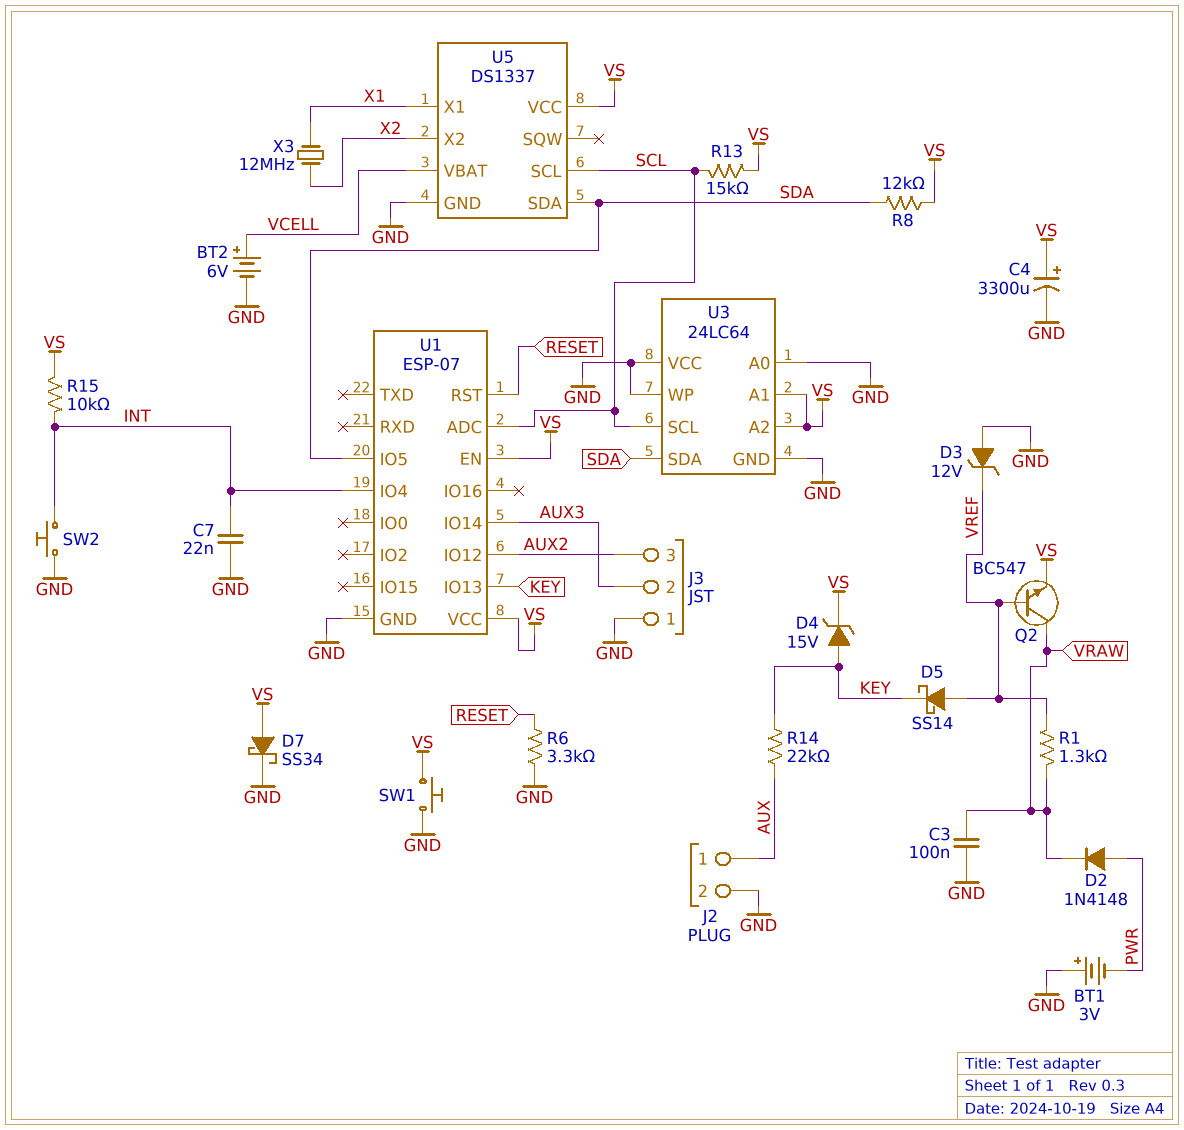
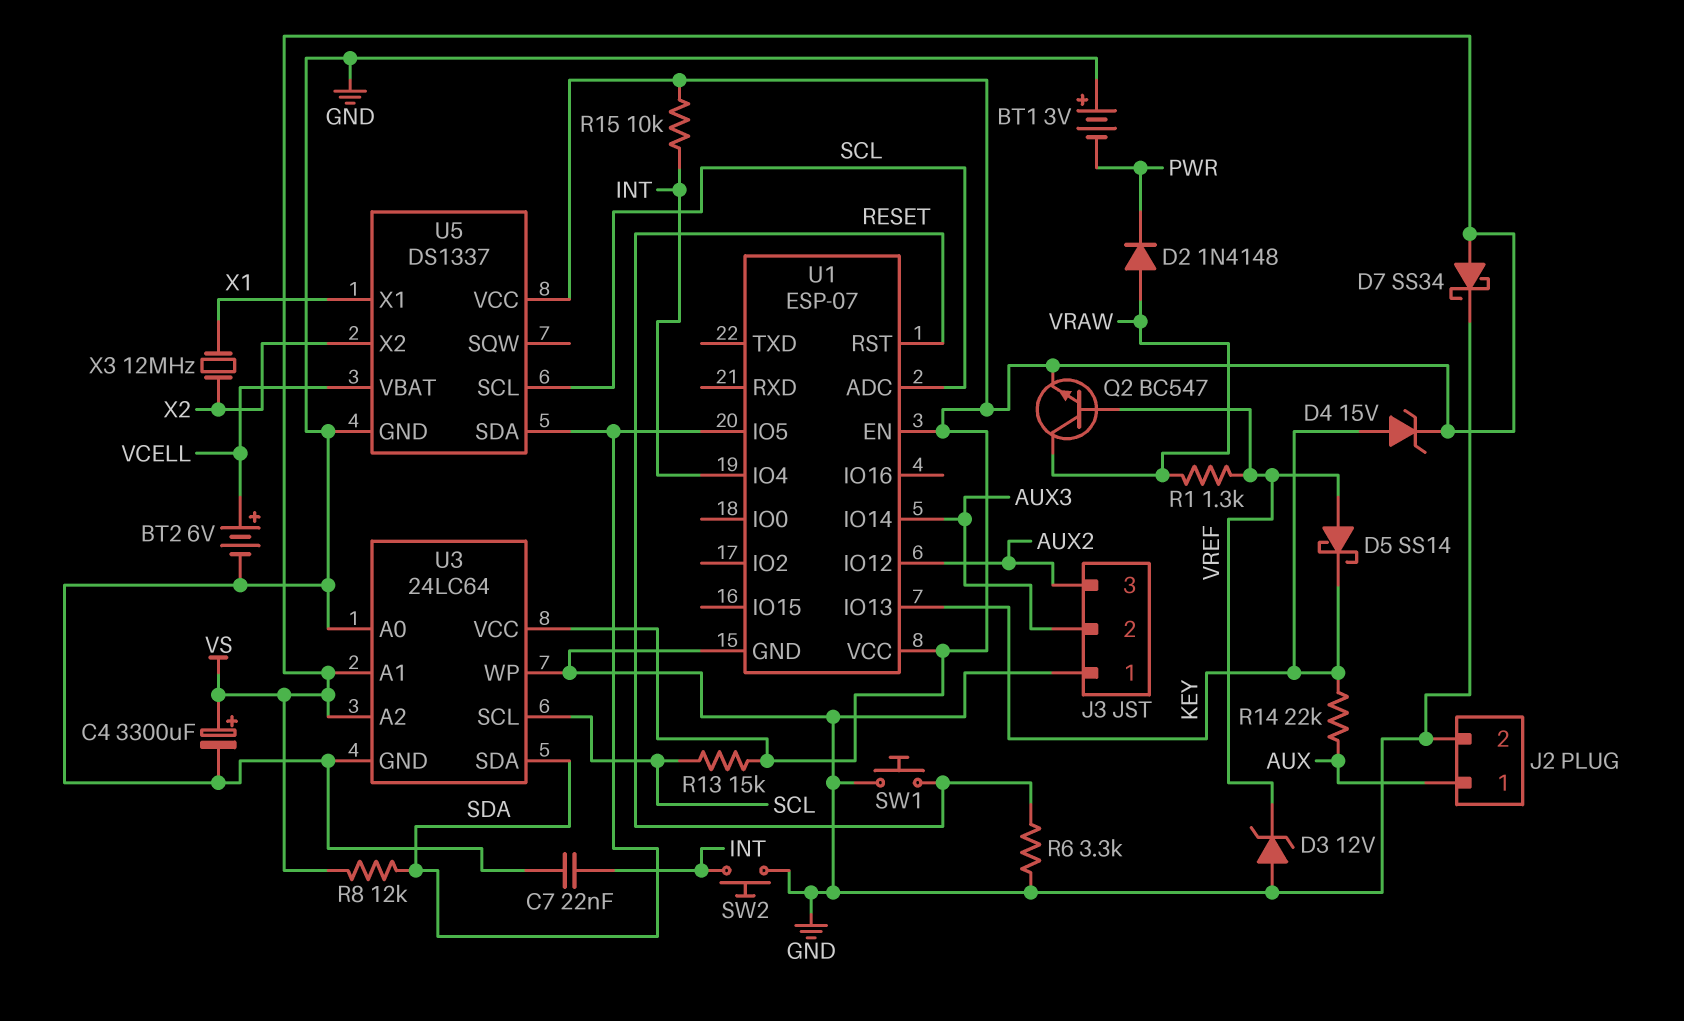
C3: 100nF (GND, VRAW) -> none
D2: diode 1N4148 (A PWR, K VRAW) -> diode 1N4148 (A VRAW, K PWR)
SW1: button (GND, VS) -> button (GND, RESET)
U3 pin VCC: GND -> VS

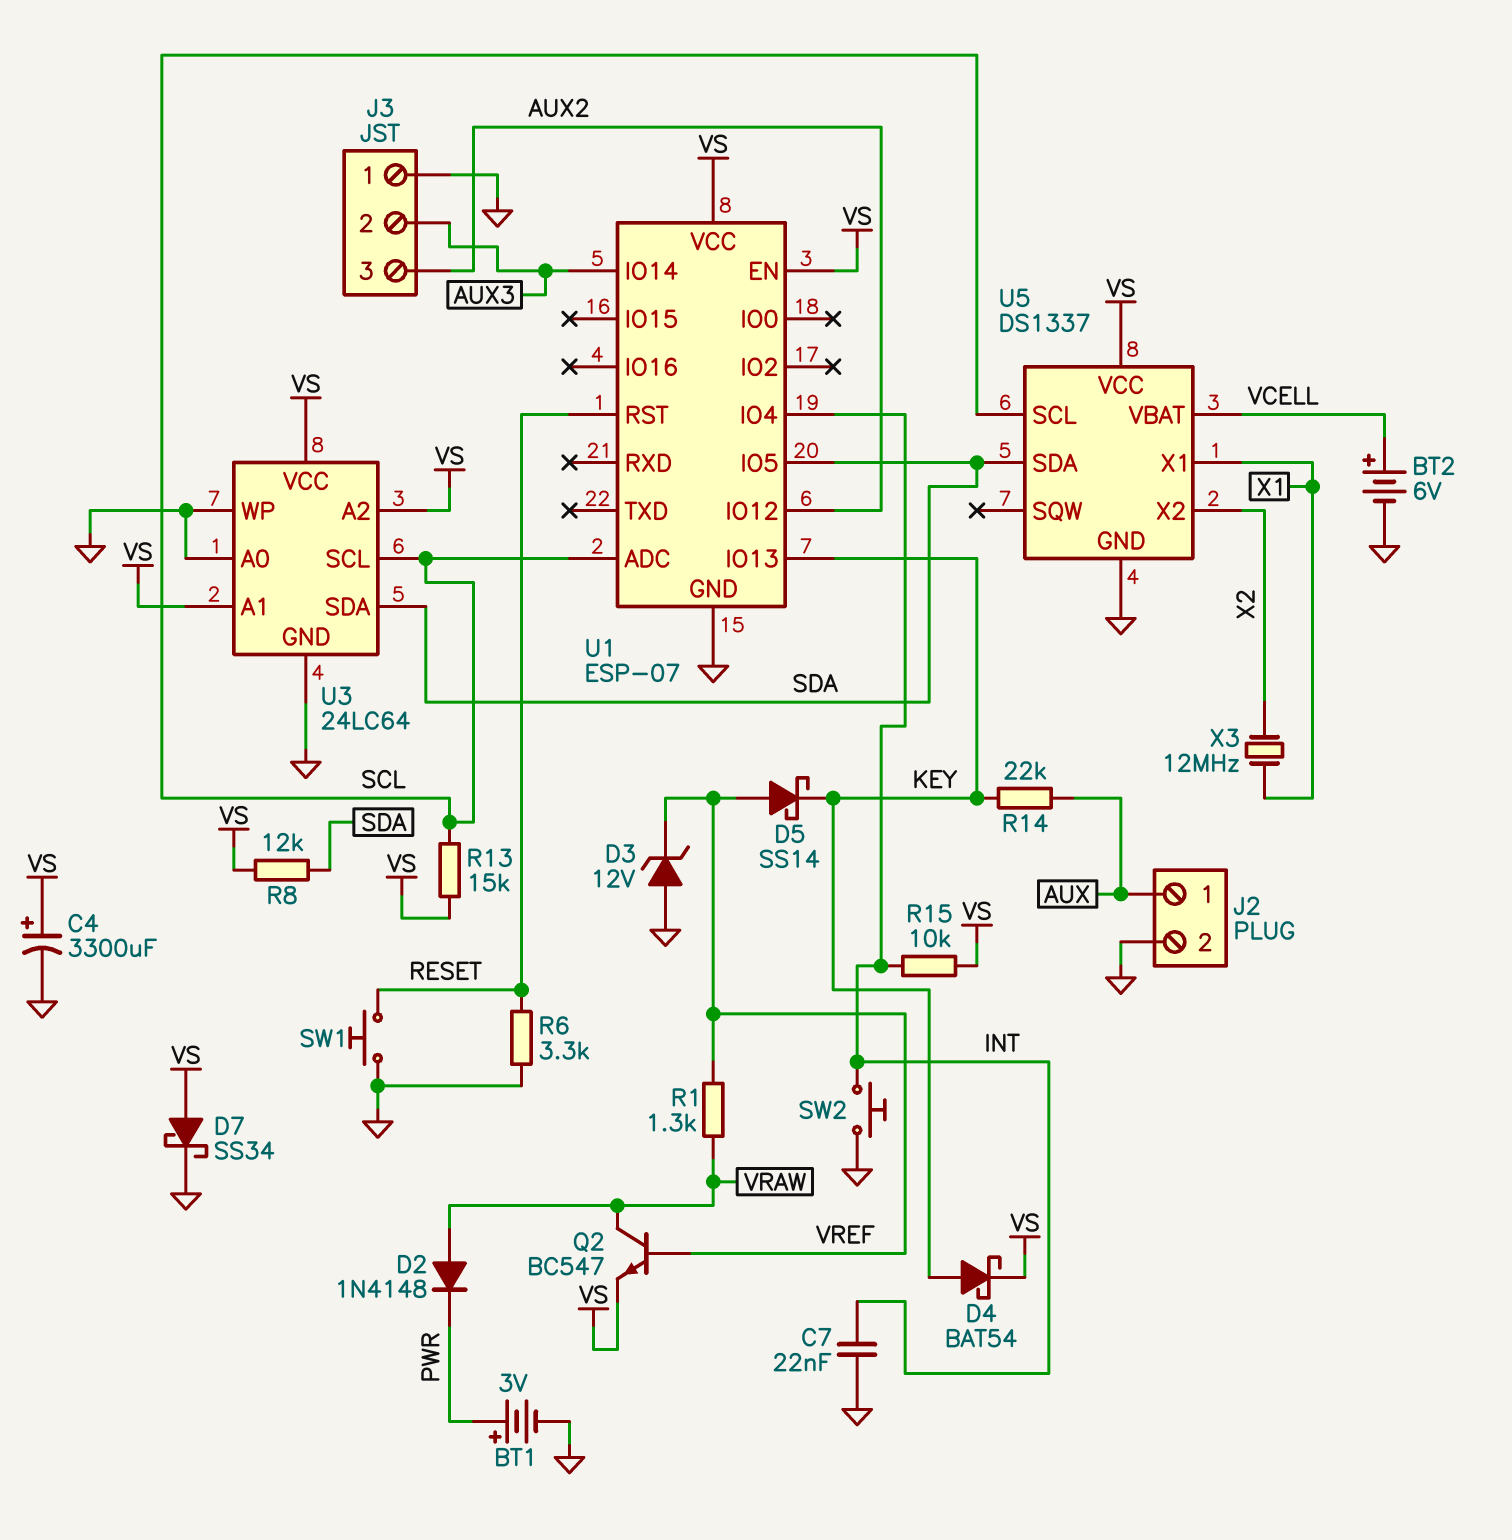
BT1: 3V (plus GND, minus PWR) -> 3V (plus PWR, minus GND)
D4: zener 15V (A KEY, K VS) -> schottky BAT54 (A KEY, K VS)

